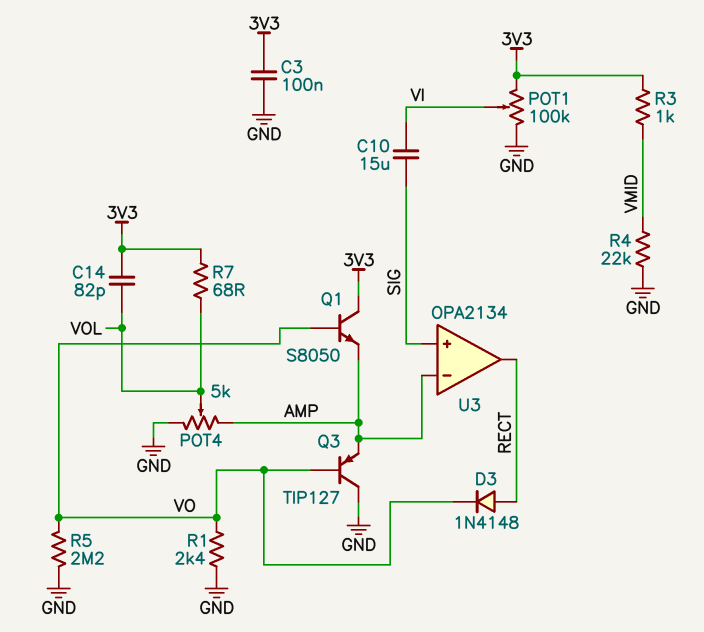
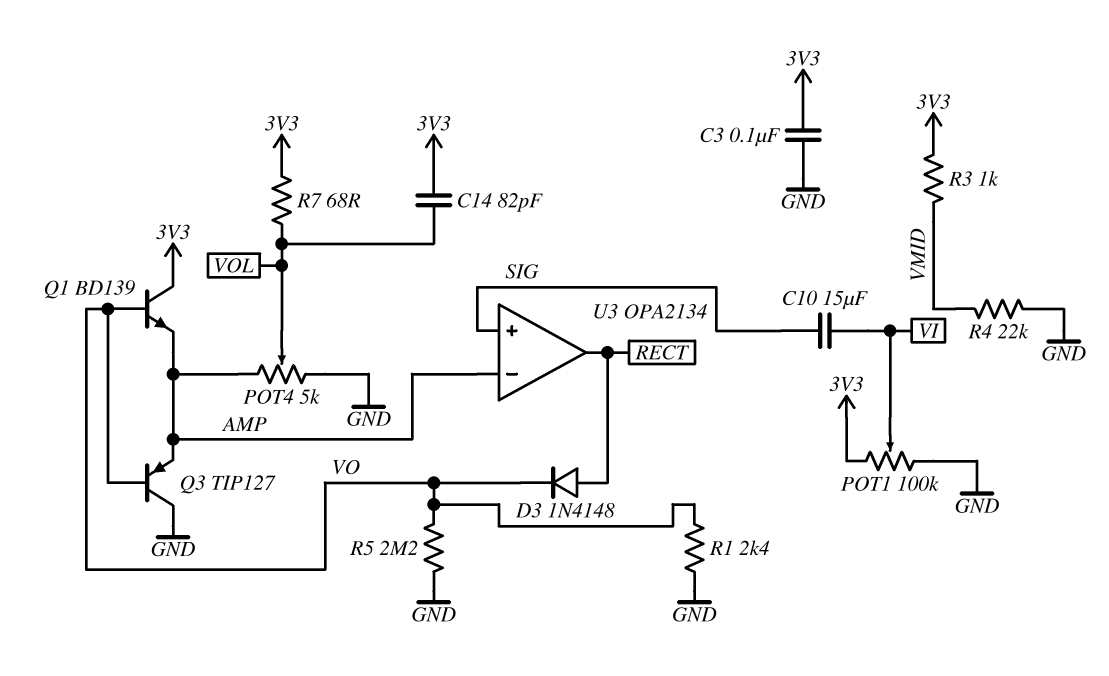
Q1: NPN S8050 (B VO, C 3V3, E AMP) -> NPN BD139 (B VO, C 3V3, E AMP)

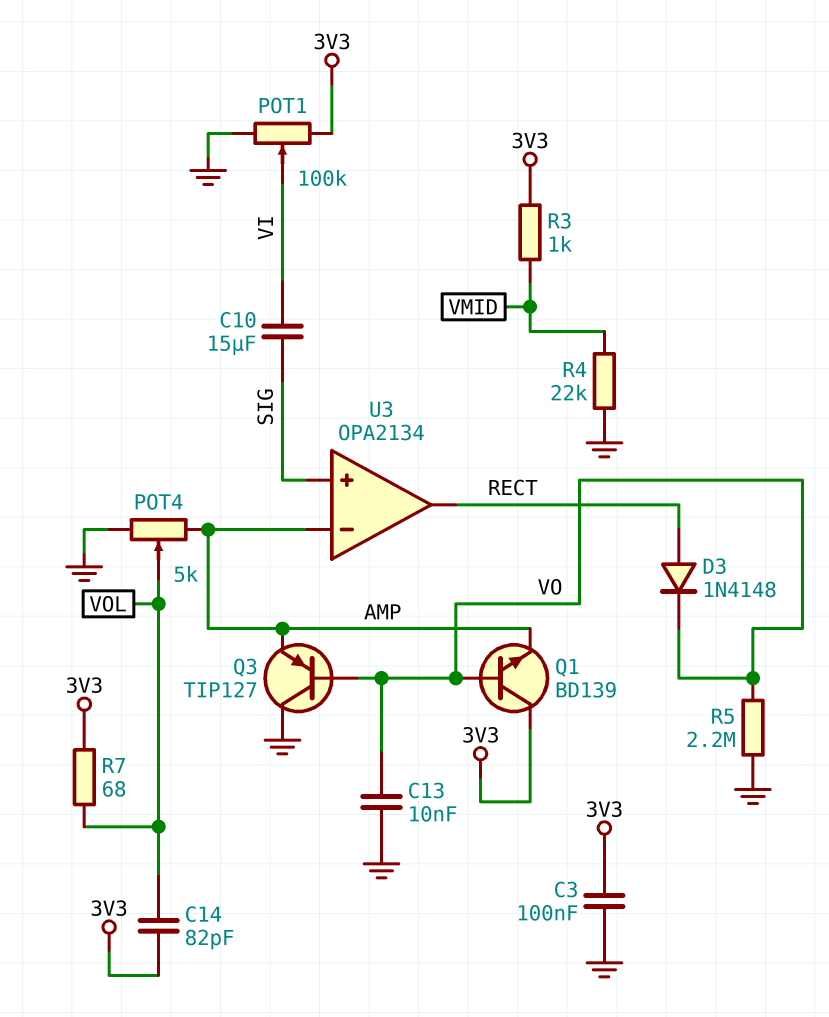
C13: none -> 10nF (GND, VO)
R1: 2.4k (GND, VO) -> none

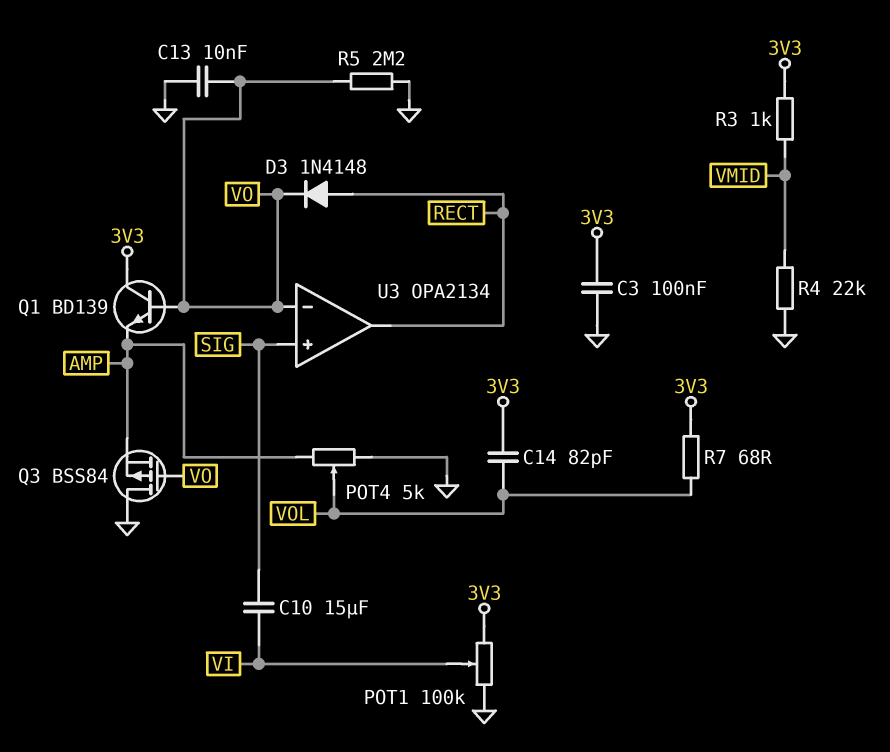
Q3: PNP TIP127 (B VO, C GND, E AMP) -> PMOS BSS84 (G VO, D GND, S AMP)
U3 pin in-: AMP -> VO

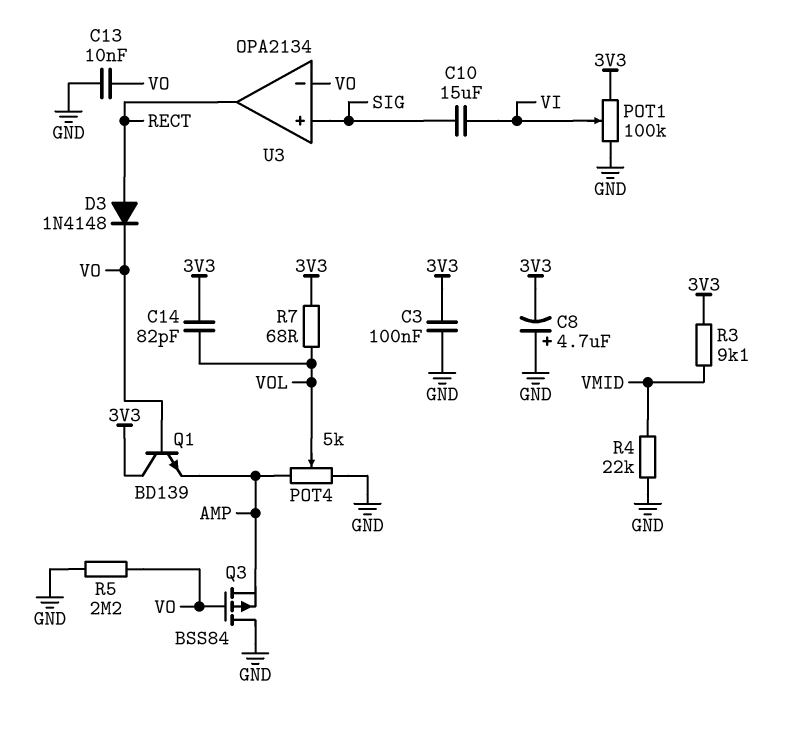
C8: none -> 4.7uF (plus GND, minus 3V3)
R3: 1k (3V3, VMID) -> 9.1k (3V3, VMID)

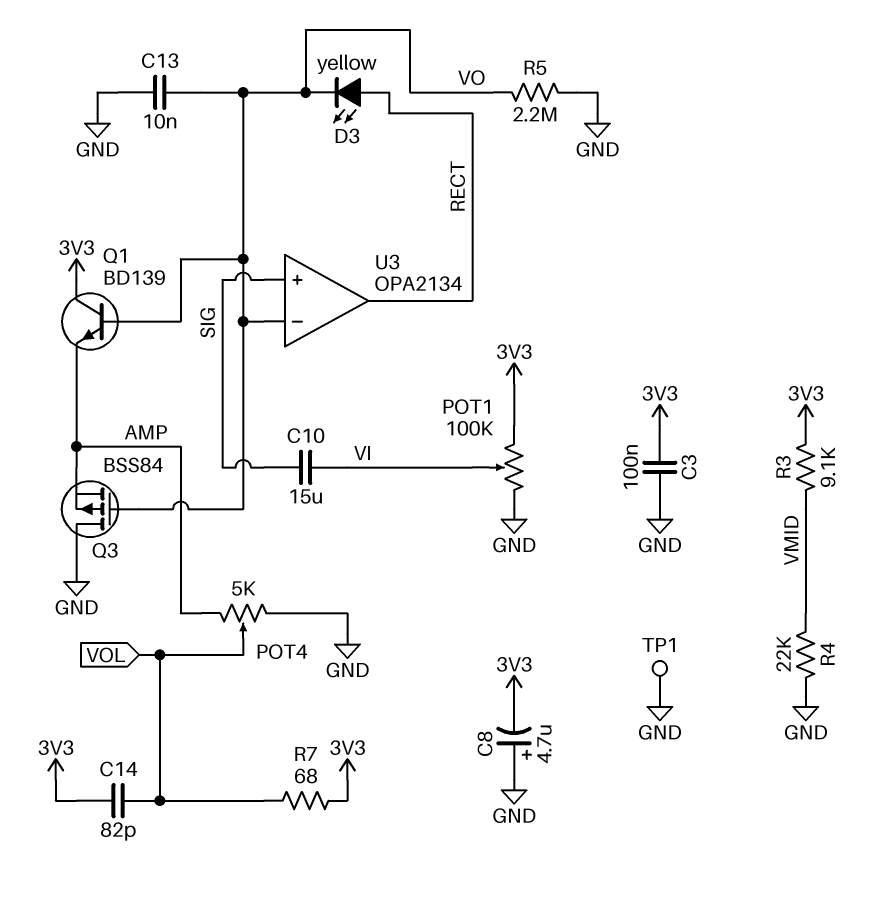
D3: diode 1N4148 (A RECT, K VO) -> LED yellow (A RECT, K VO)
TP1: none -> test point (GND)

